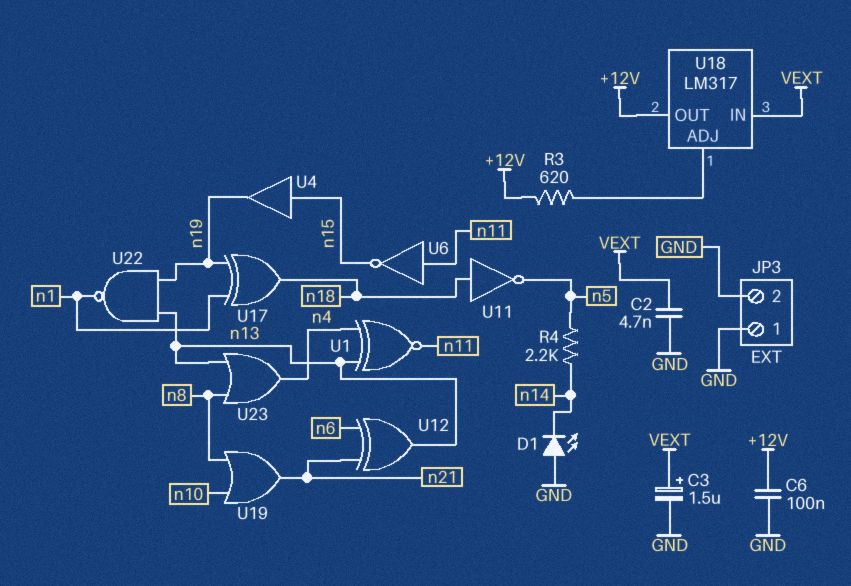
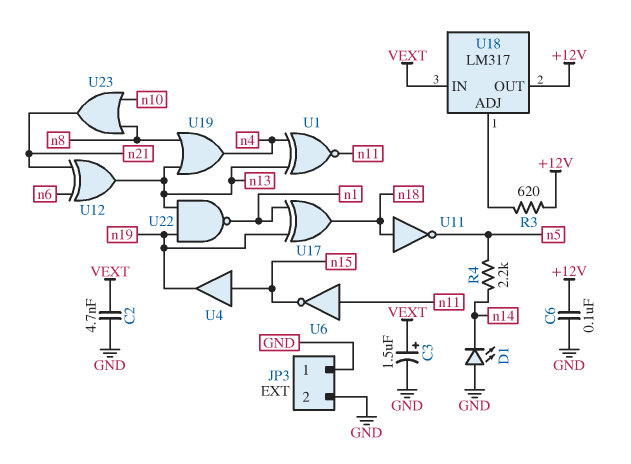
U19: OR (in n8, in n10, out n21) -> OR (in n8, in n13, out n4)
U23: OR (in n8, in n13, out n4) -> OR (in n8, in n10, out n21)

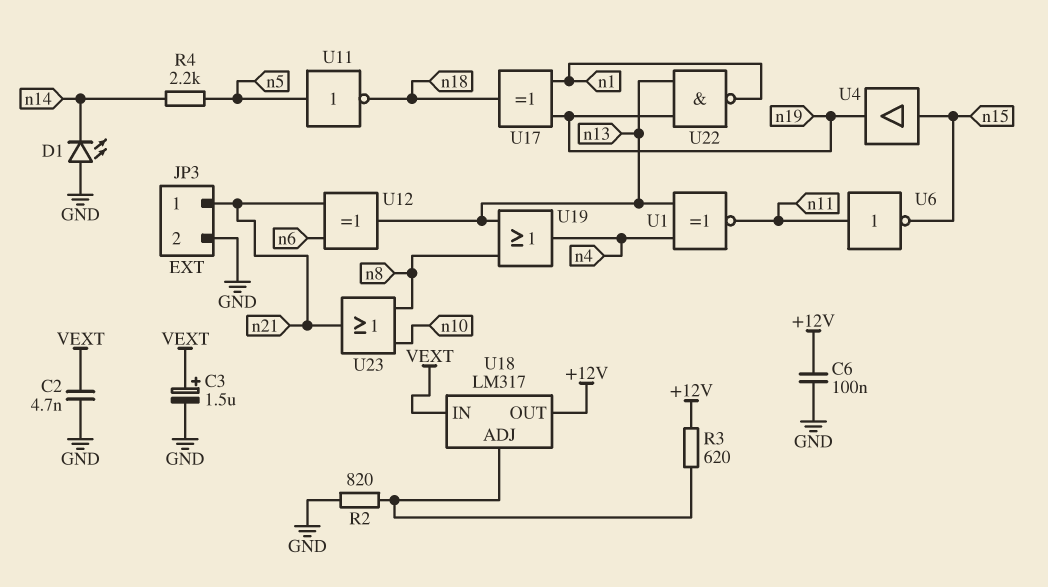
JP3 pin 1: GND -> n21
R2: none -> 820 (GND, U18/ADJ)
U11: NOT (in n18, out n5) -> NOT (in n5, out n18)

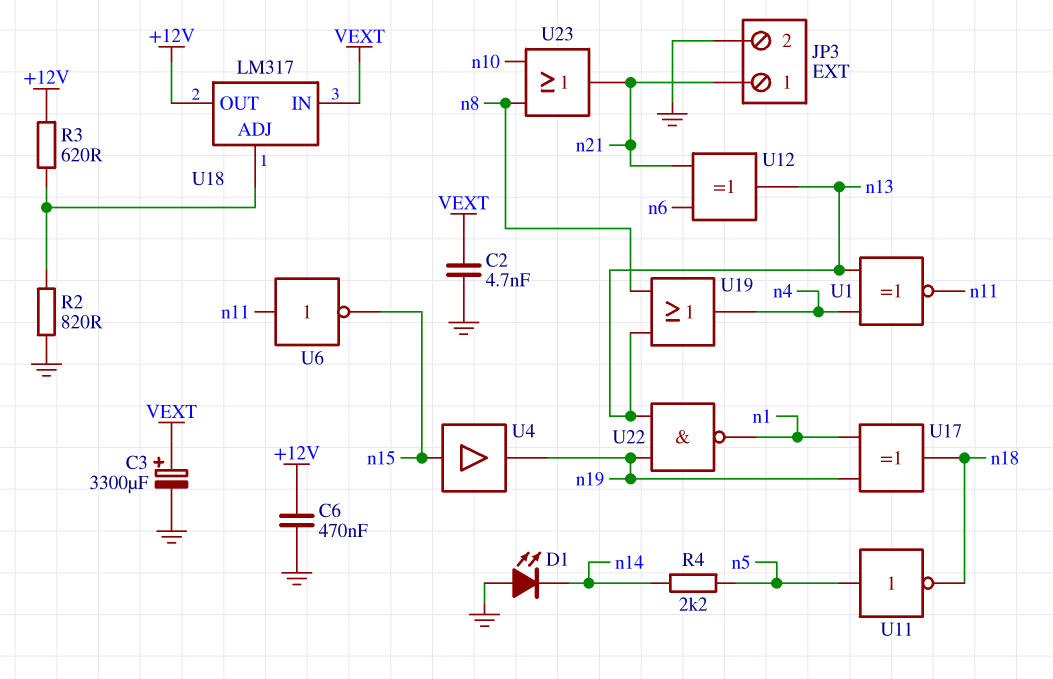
C3: 1.5uF (plus VEXT, minus GND) -> 3300uF (plus VEXT, minus GND)
C6: 100nF (+12V, GND) -> 470nF (+12V, GND)

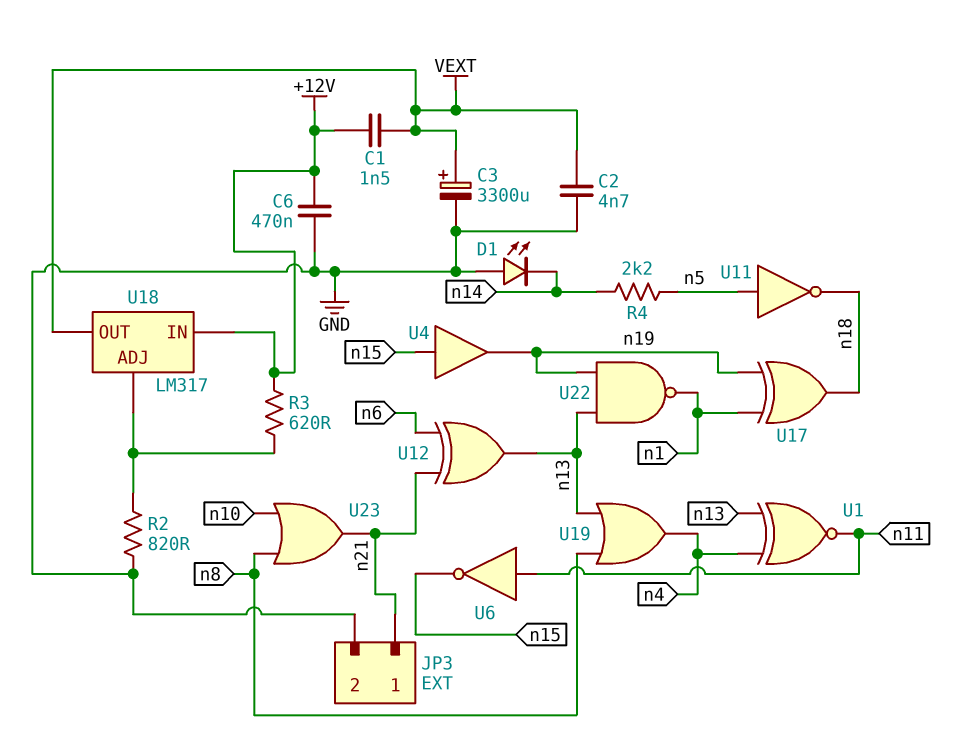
C1: none -> 1.5nF (+12V, VEXT)
U18 pin IN: VEXT -> +12V
U18 pin OUT: +12V -> VEXT

